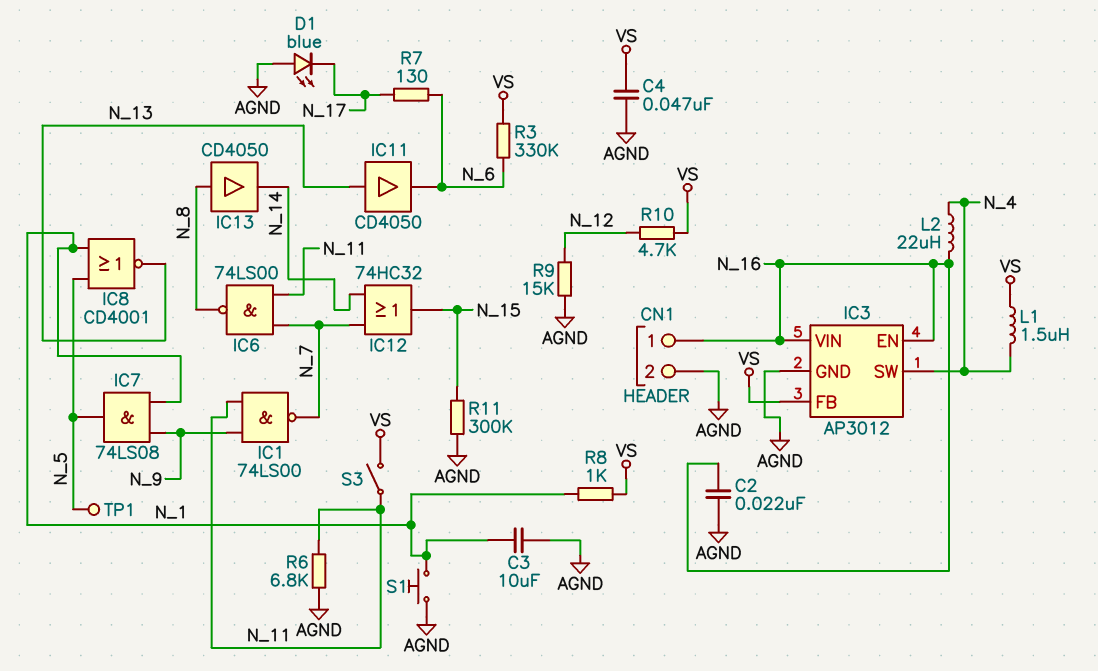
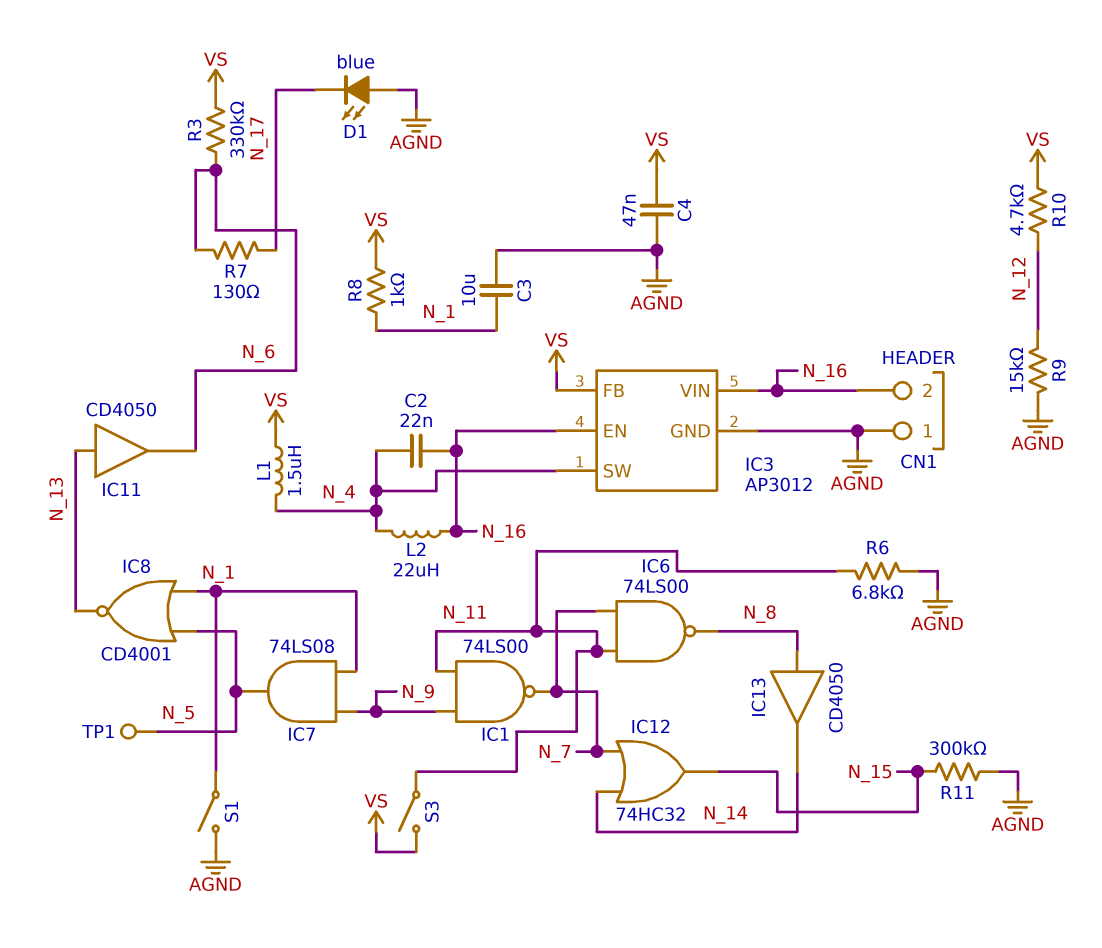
C2: 22nF (AGND, N_16) -> 22nF (N_4, N_16)
CN1 pin 1: N_16 -> AGND
CN1 pin 2: AGND -> N_16
S1: button (AGND, N_1) -> switch (AGND, N_1)

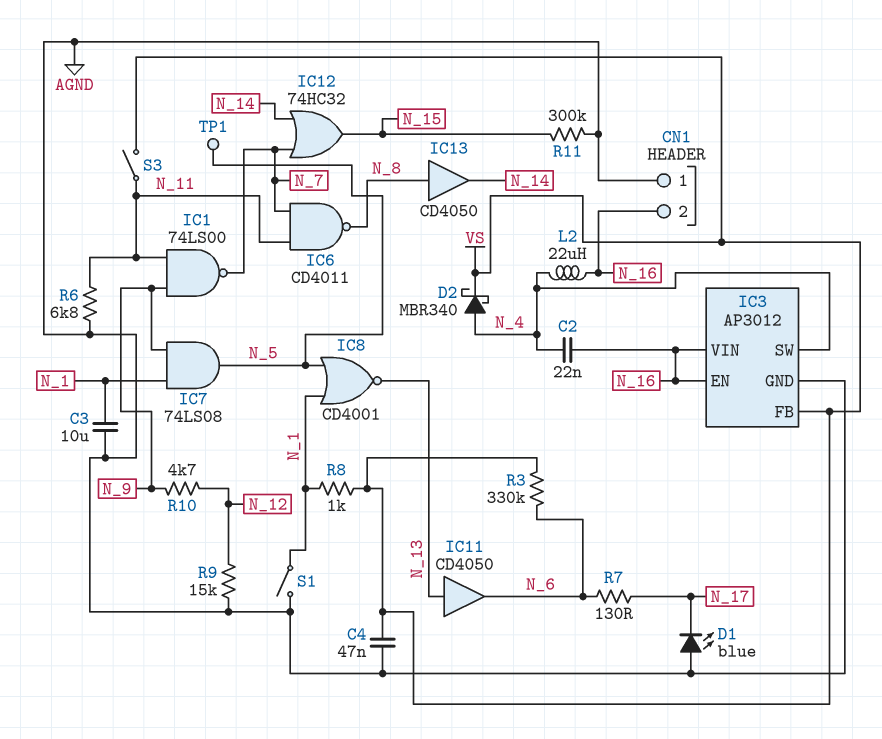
D2: none -> schottky MBR340 (A N_4, K VS)
IC6: NAND 74LS00 (in N_7, in N_11, out N_8) -> NAND CD4011 (in N_7, in N_11, out N_8)
L1: 1.5uH (N_4, VS) -> none
R10: 4.7k (N_12, VS) -> 4.7k (N_9, N_12)

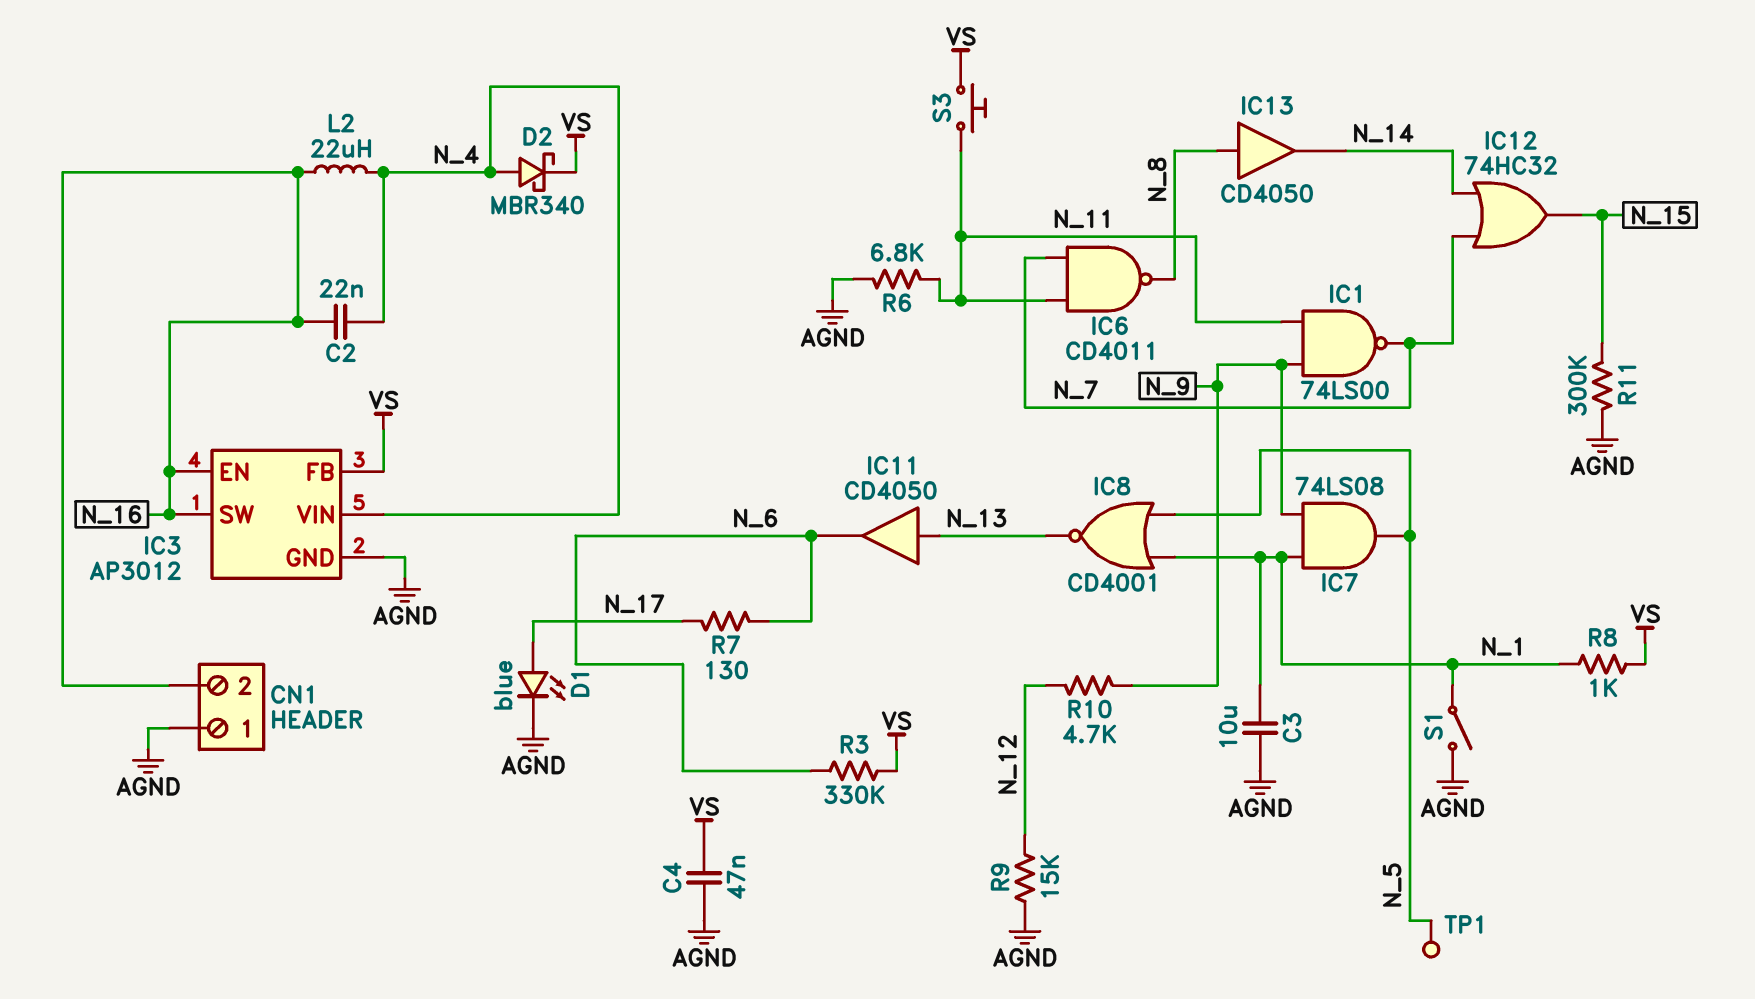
D1: LED blue (A AGND, K N_17) -> LED blue (A N_17, K AGND)
IC3 pin SW: N_4 -> N_16
IC3 pin VIN: N_16 -> N_4
S3: switch (N_11, VS) -> button (N_11, VS)

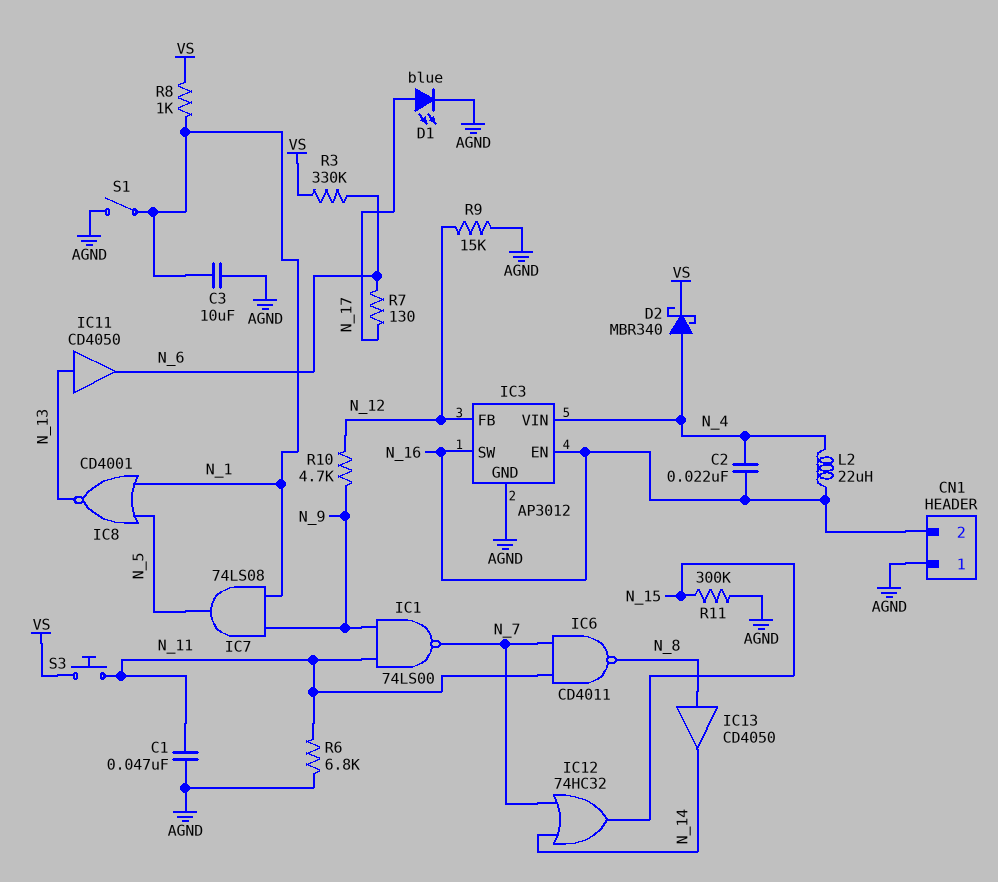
C1: none -> 47nF (AGND, N_11)
C4: 47nF (AGND, VS) -> none
IC3 pin FB: VS -> N_12
TP1: test point (N_5) -> none

